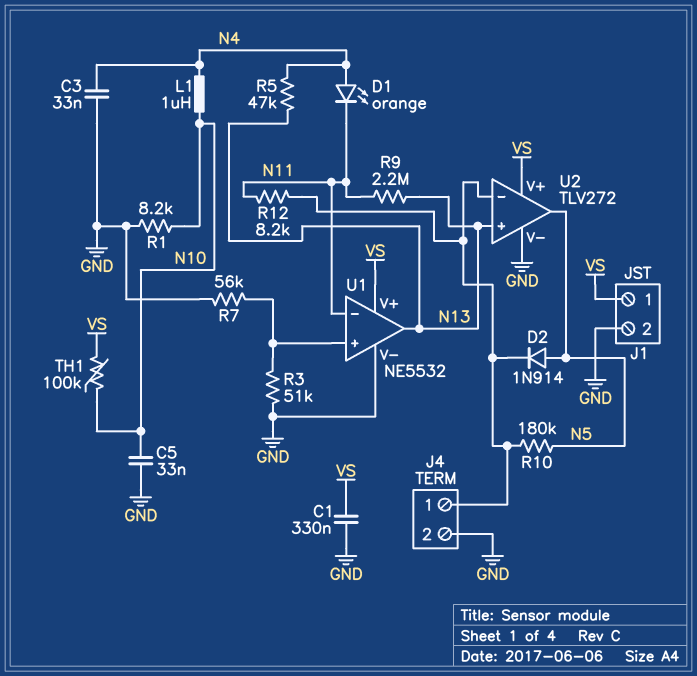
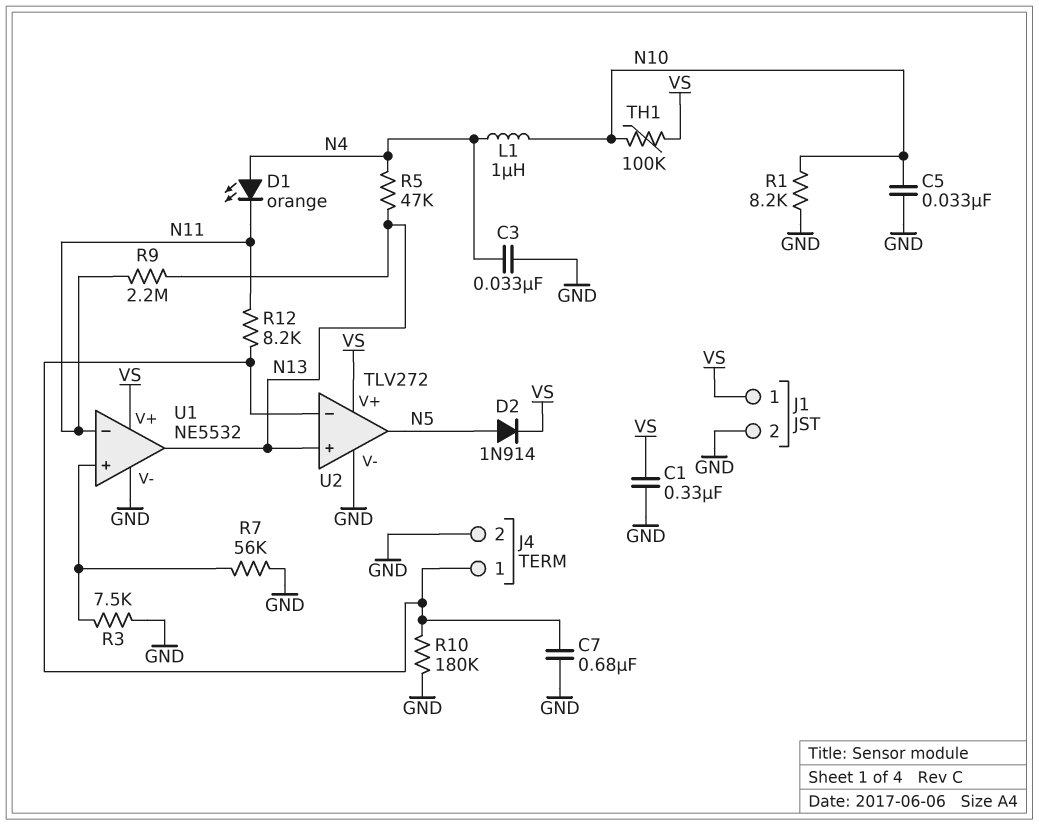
C7: none -> 680nF (GND, J4/1)
D2: diode 1N914 (A N5, K J4/1) -> diode 1N914 (A N5, K VS)
R3: 51k (GND, U1/in+) -> 7.5k (GND, U1/in+)
R10: 180k (J4/1, N5) -> 180k (GND, J4/1)

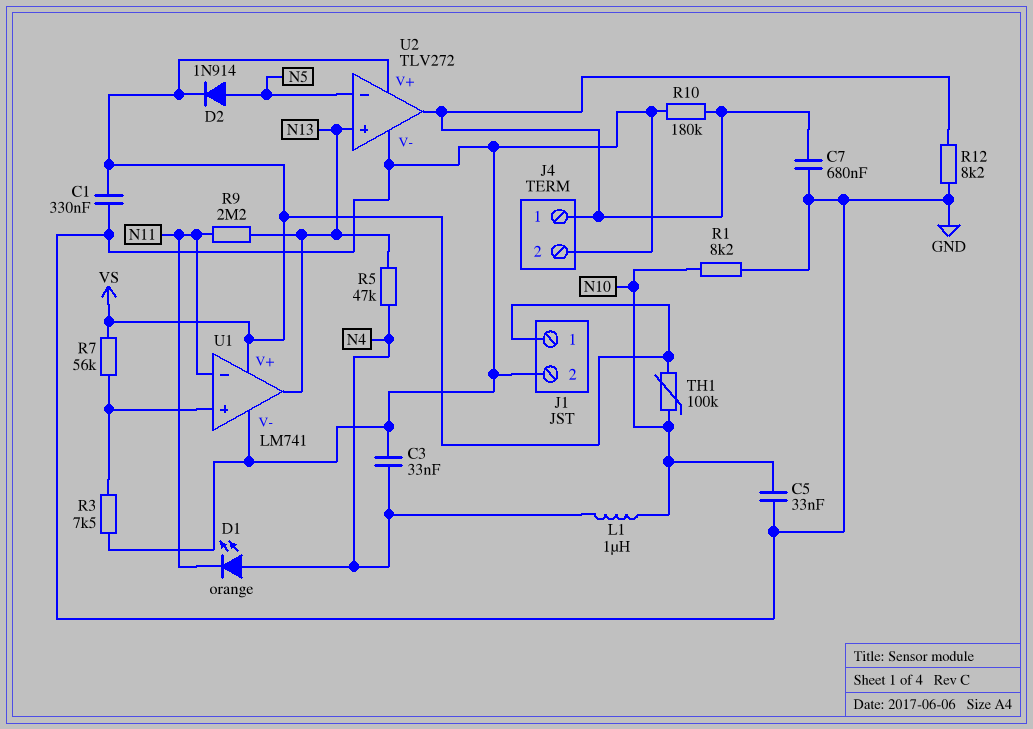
R7: 56k (GND, U1/in+) -> 56k (U1/in+, VS)
R12: 8.2k (J4/1, N11) -> 8.2k (GND, J4/1)
U1: NE5532 -> LM741
U2 pin in-: J4/1 -> N5
U2 pin out: N5 -> J4/1

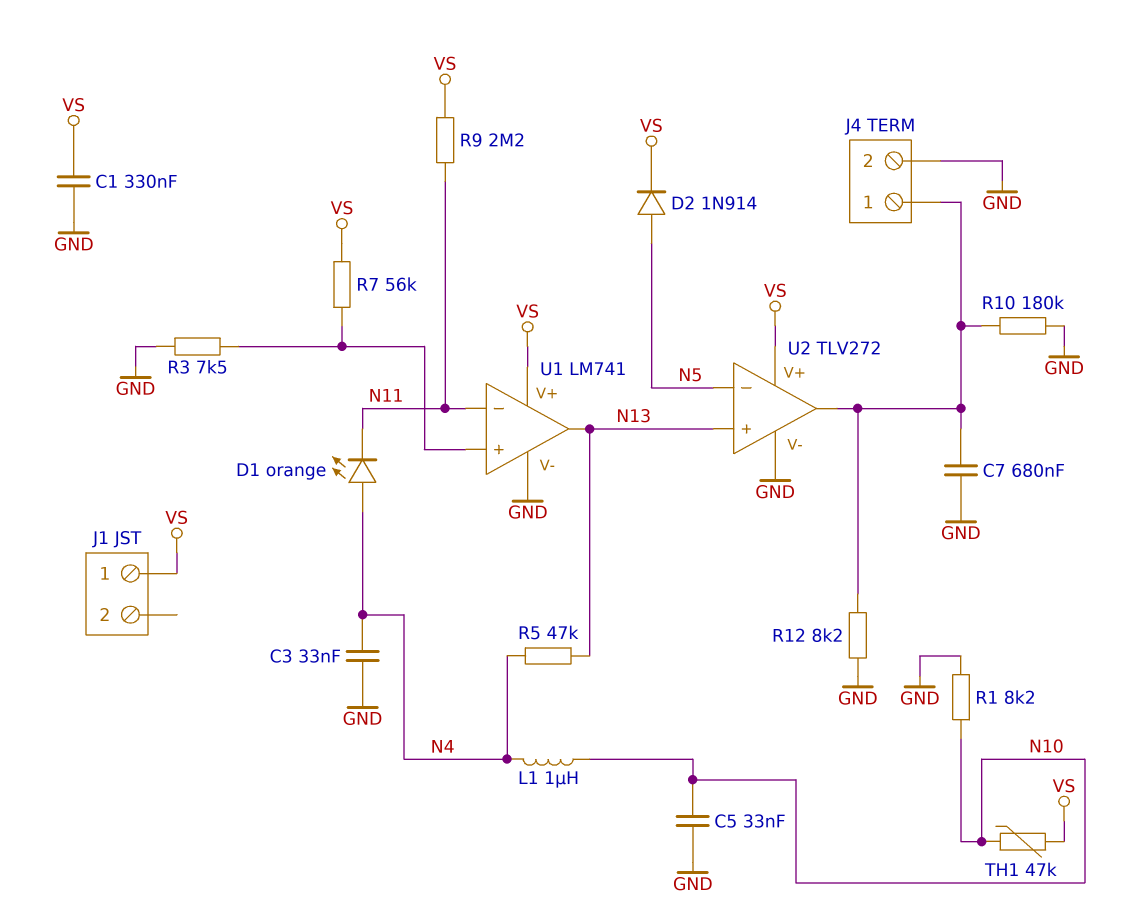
J1 pin 2: GND -> none
R9: 2.2M (N11, N13) -> 2.2M (N11, VS)
TH1: 100k (N10, VS) -> 47k (N10, VS)

